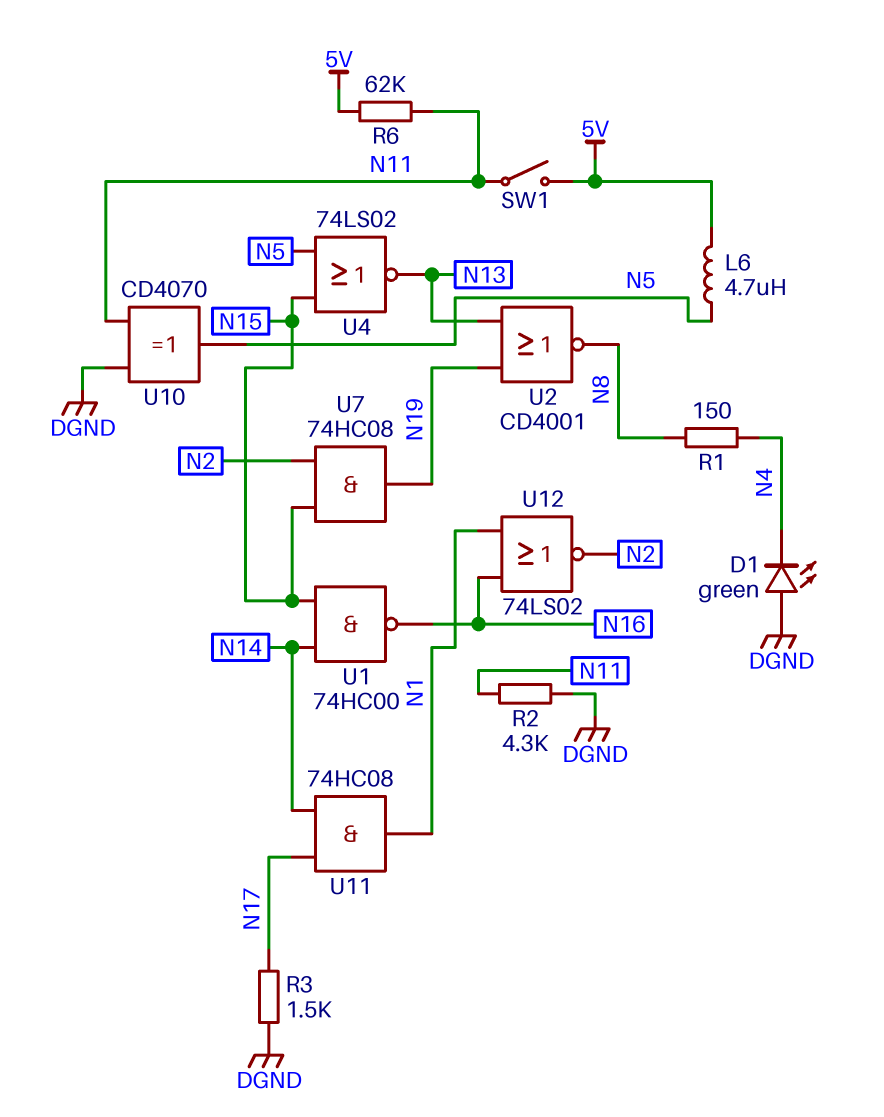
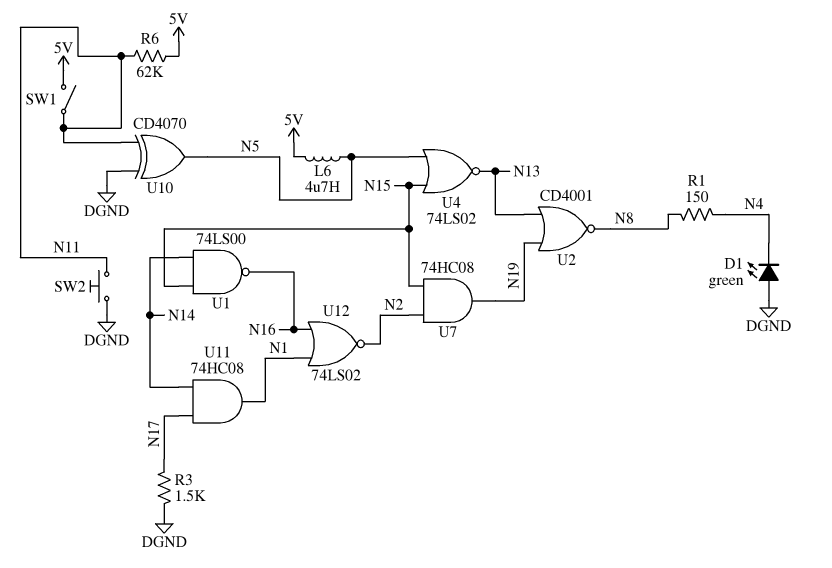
R2: 4.3k (DGND, N11) -> none
SW2: none -> button (DGND, N11)
U1: NAND 74HC00 (in N14, in N15, out N16) -> NAND 74LS00 (in N14, in N15, out N16)

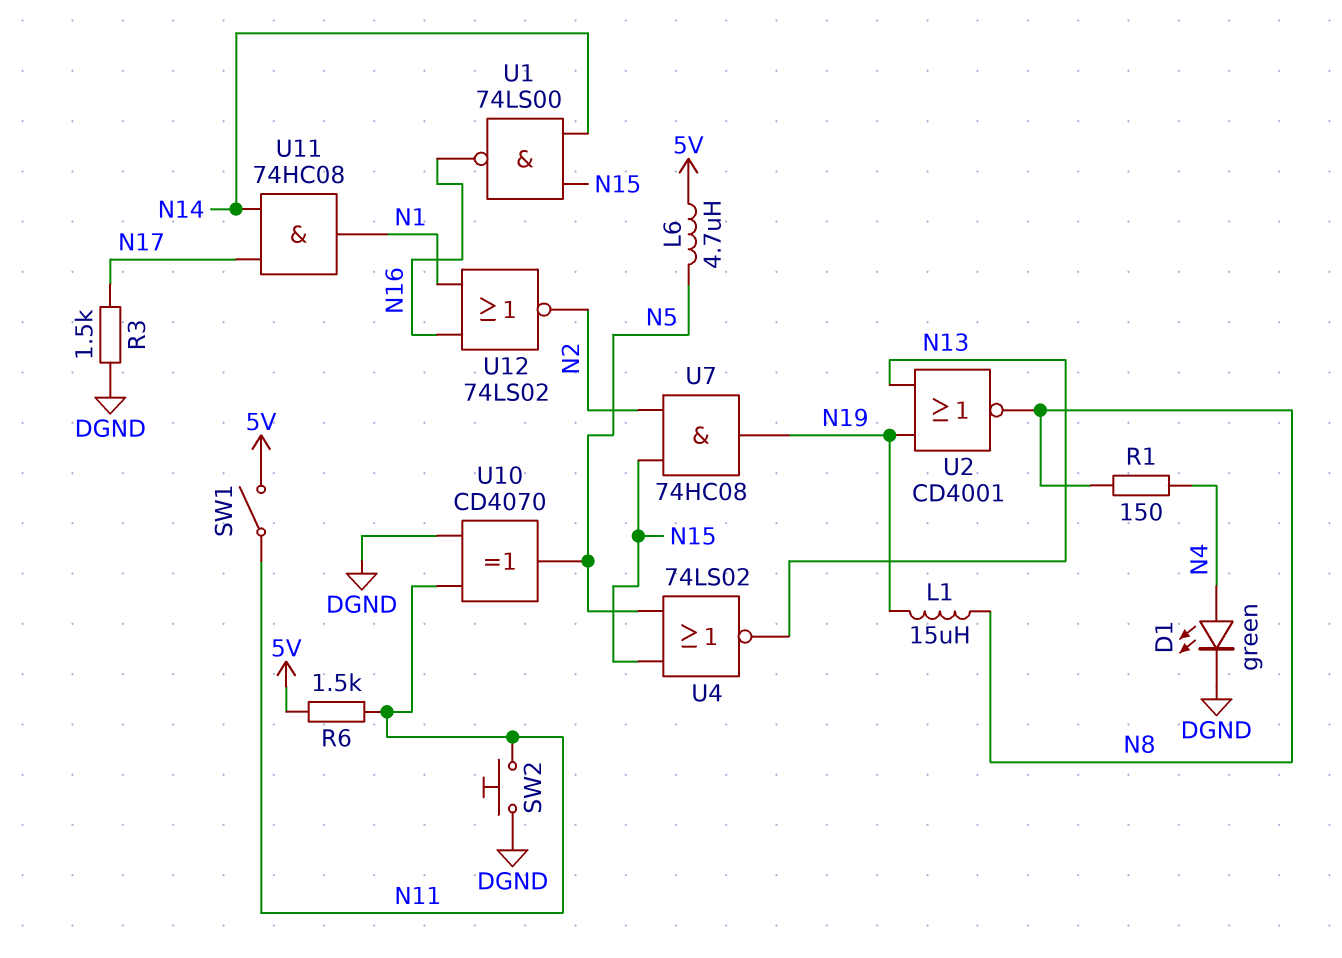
D1: LED green (A DGND, K N4) -> LED green (A N4, K DGND)
L1: none -> 15uH (N8, N19)
R6: 62k (5V, N11) -> 1.5k (5V, N11)

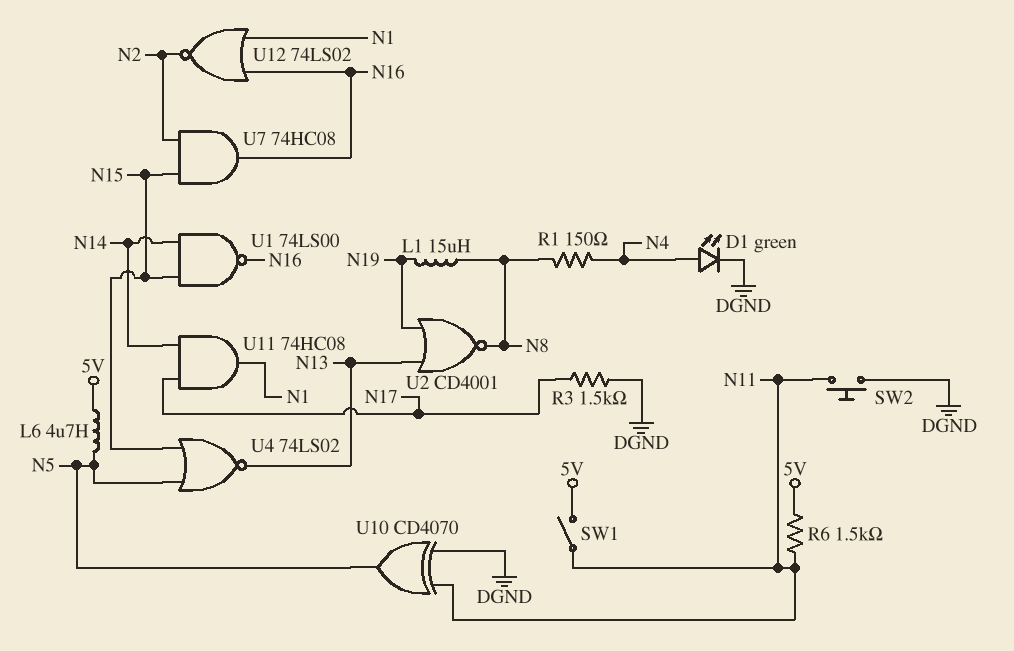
U7: AND 74HC08 (in N2, in N15, out N19) -> AND 74HC08 (in N2, in N15, out N16)

